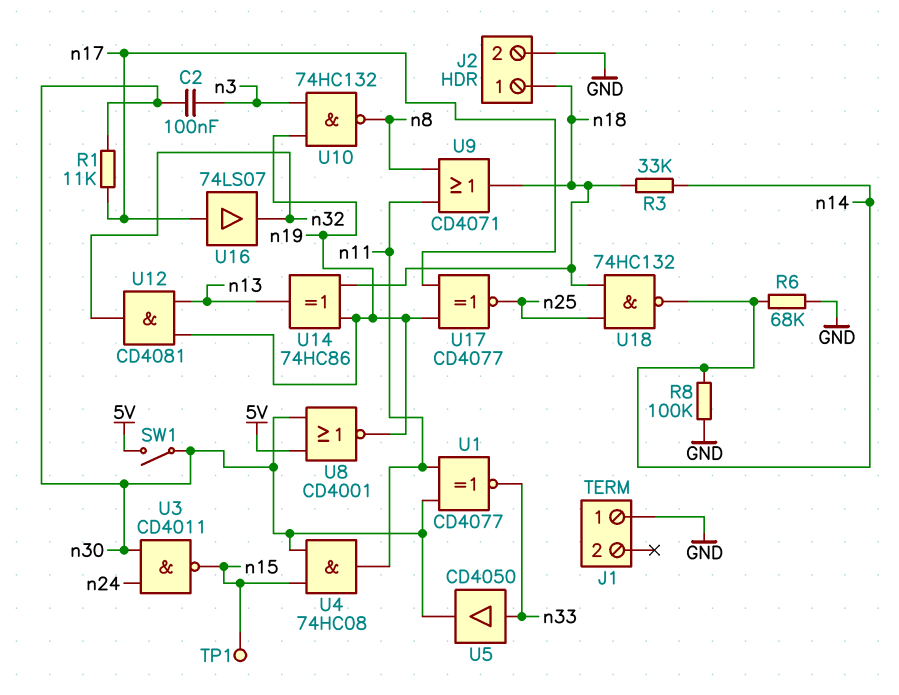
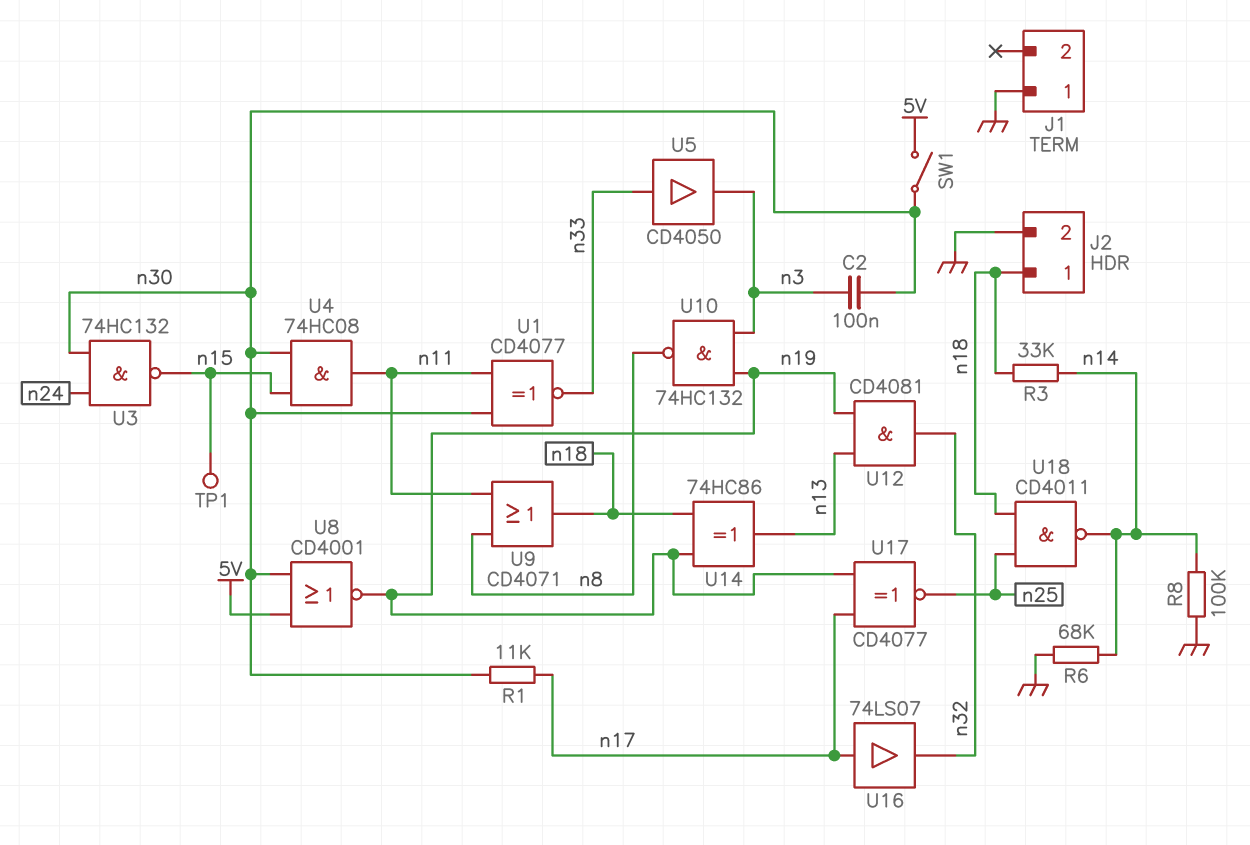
U3: NAND CD4011 (in n24, in n30, out n15) -> NAND 74HC132 (in n24, in n30, out n15)
U5: buffer CD4050 (in n33, out n30) -> buffer CD4050 (in n33, out n3)
U18: NAND 74HC132 (in n18, in n25, out n14) -> NAND CD4011 (in n18, in n25, out n14)

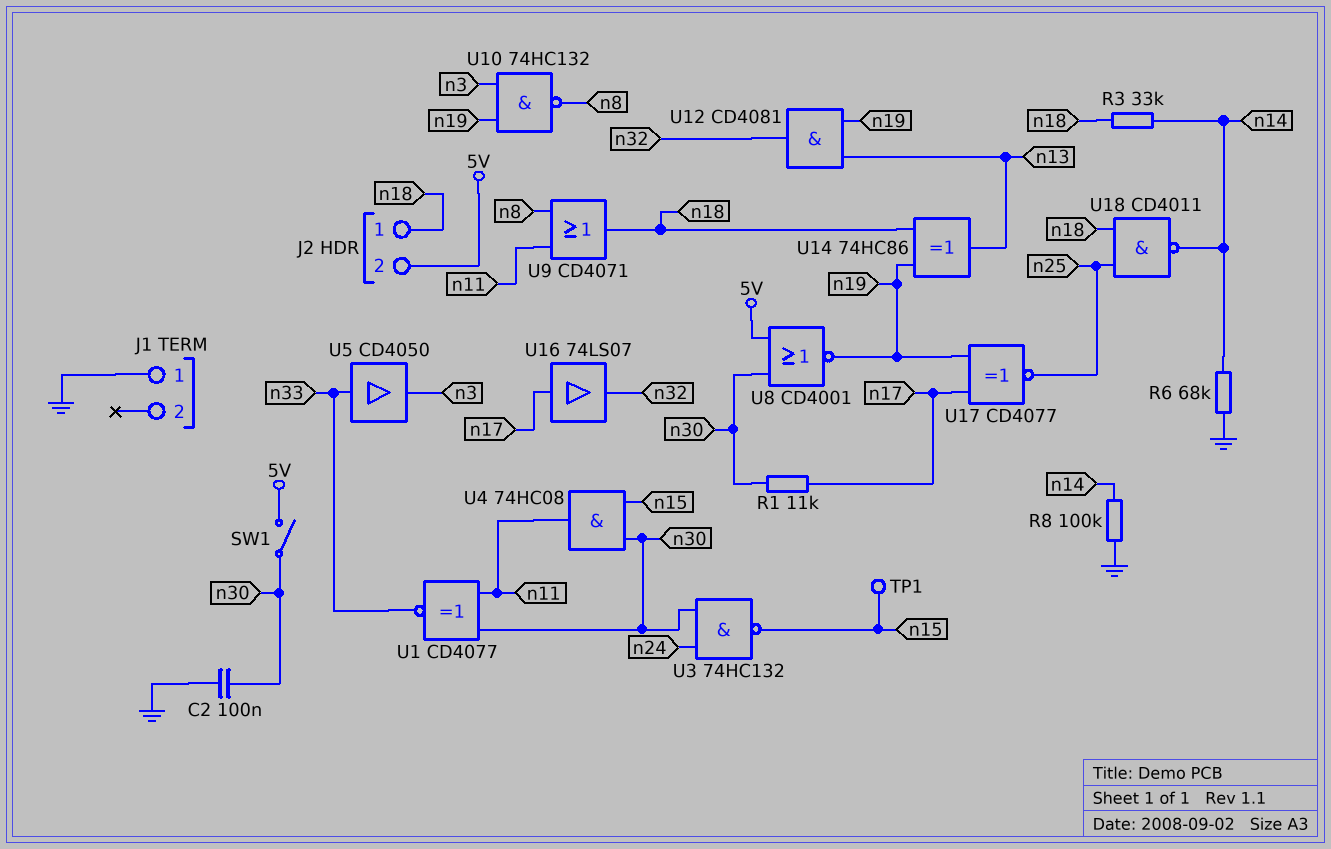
C2: 100nF (n3, n30) -> 100nF (GND, n30)
J2 pin 2: GND -> 5V

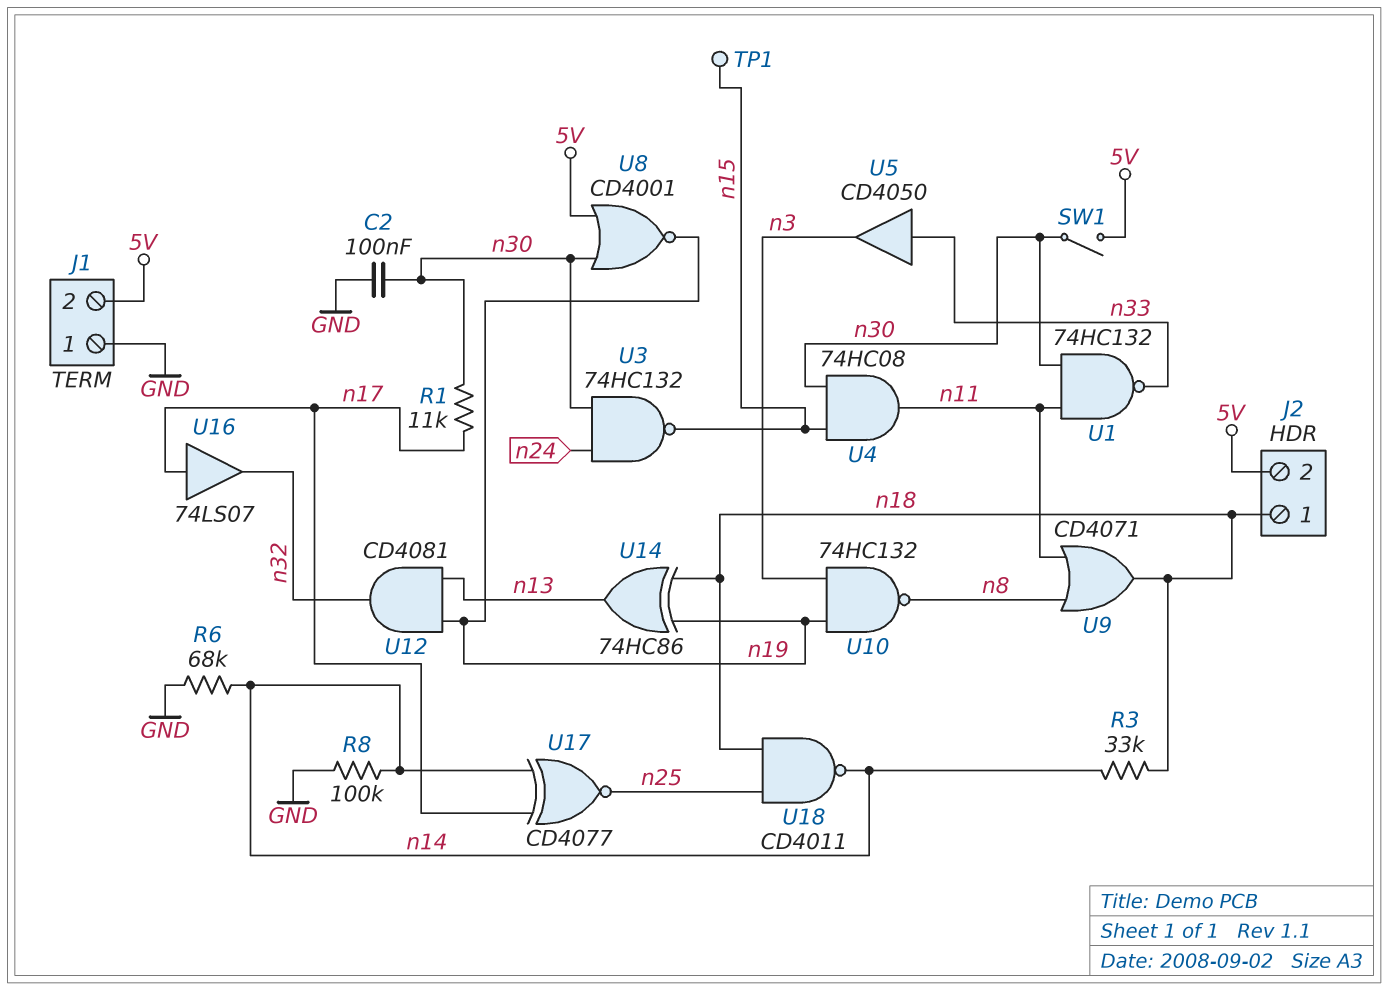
J1 pin 2: none -> 5V
U1: XNOR CD4077 (in n11, in n30, out n33) -> NAND 74HC132 (in n11, in n30, out n33)
U17: XNOR CD4077 (in n17, in n19, out n25) -> XNOR CD4077 (in n14, in n17, out n25)

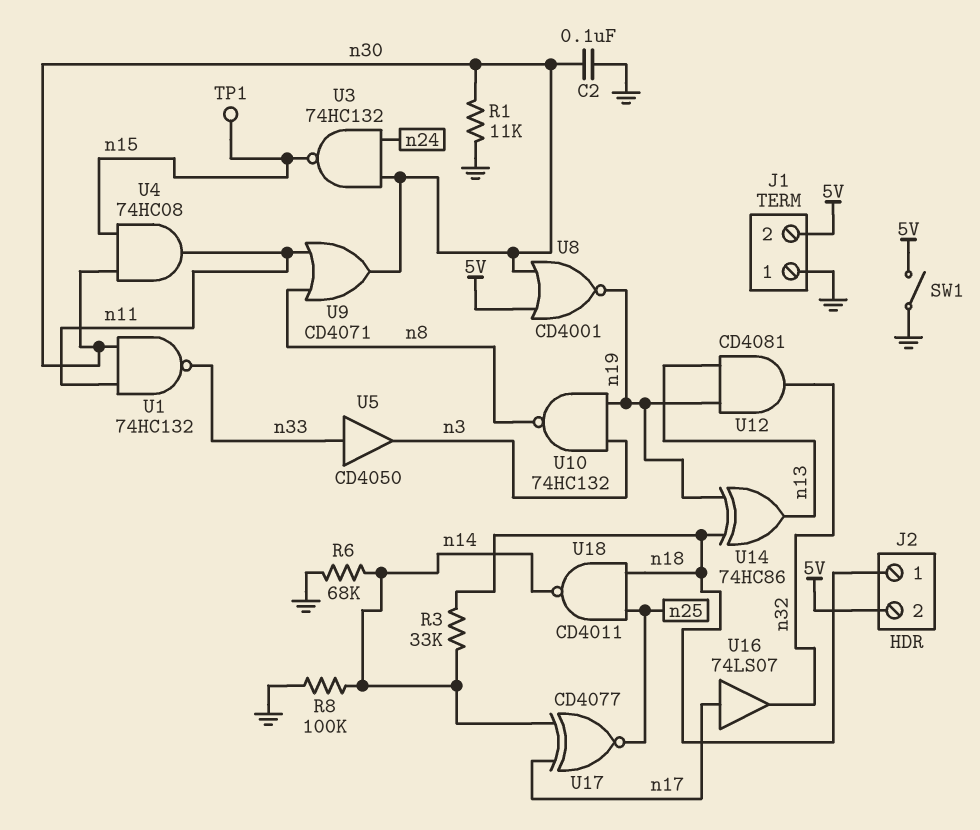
R1: 11k (n17, n30) -> 11k (GND, n30)
SW1: switch (5V, n30) -> switch (5V, GND)
U9: OR CD4071 (in n8, in n11, out n18) -> OR CD4071 (in n8, in n11, out n30)

